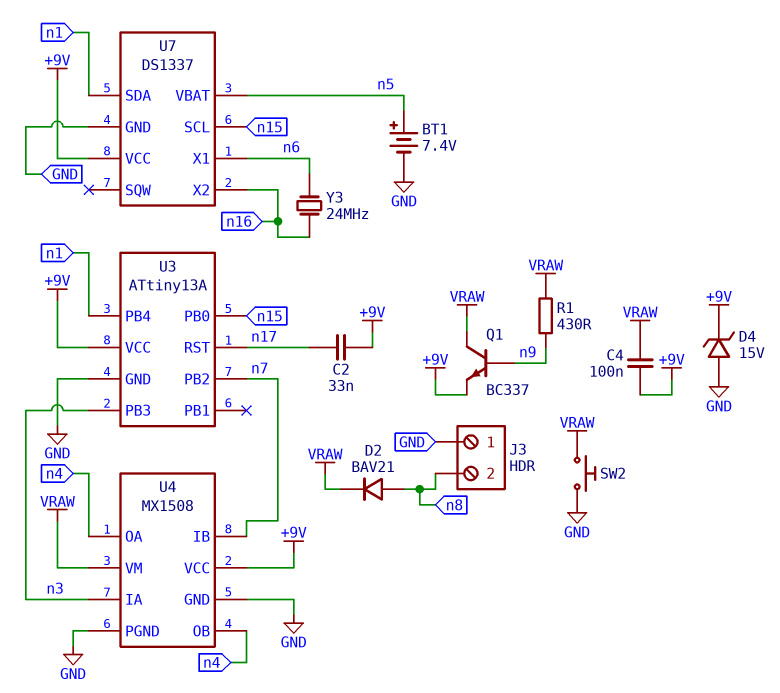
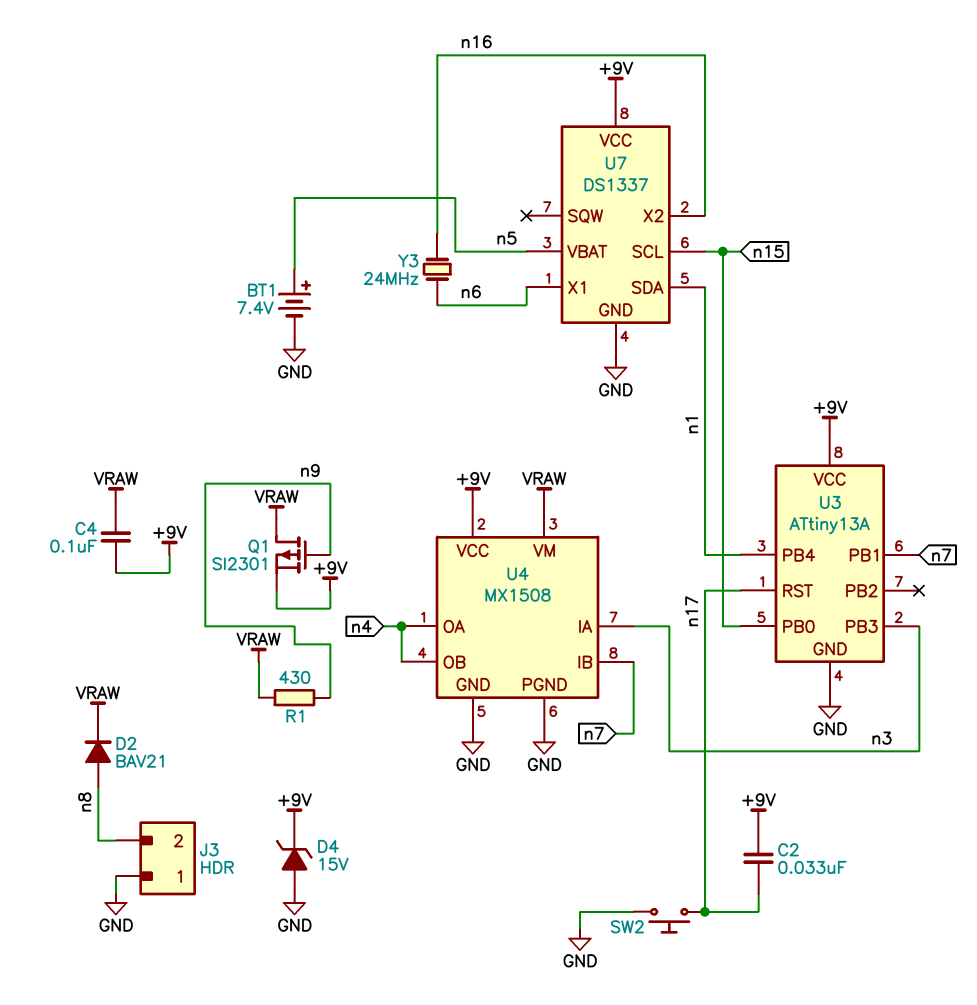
Q1: NPN BC337 (B n9, C VRAW, E +9V) -> PMOS SI2301 (G n9, D VRAW, S +9V)
SW2: button (GND, VRAW) -> button (GND, n17)
U3 pin PB1: none -> n7
U3 pin PB2: n7 -> none

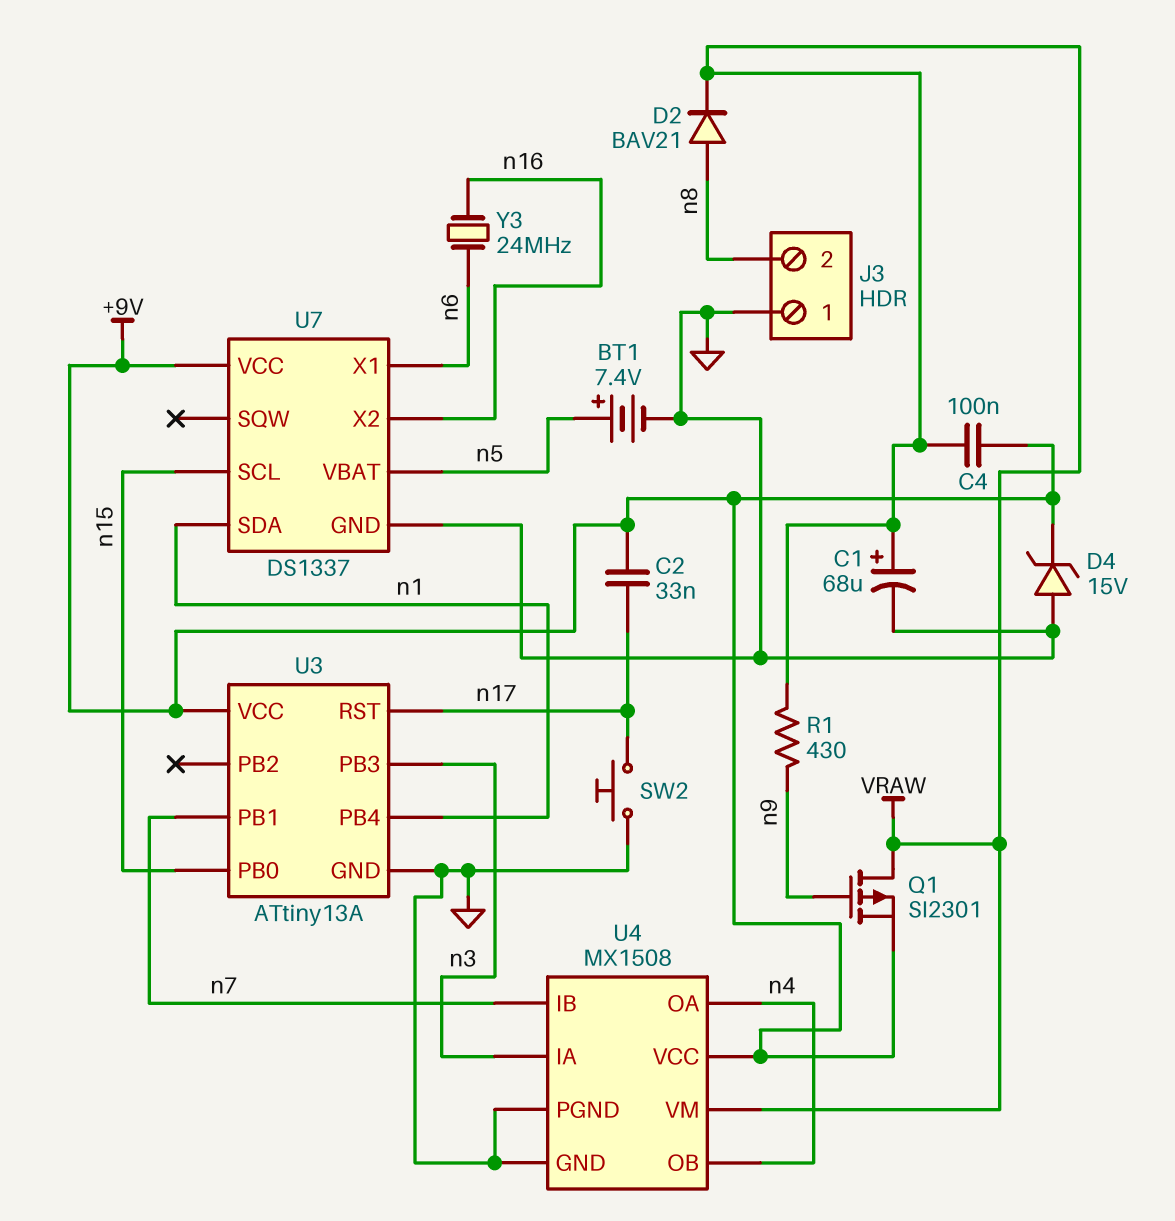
C1: none -> 68uF (plus VRAW, minus GND)

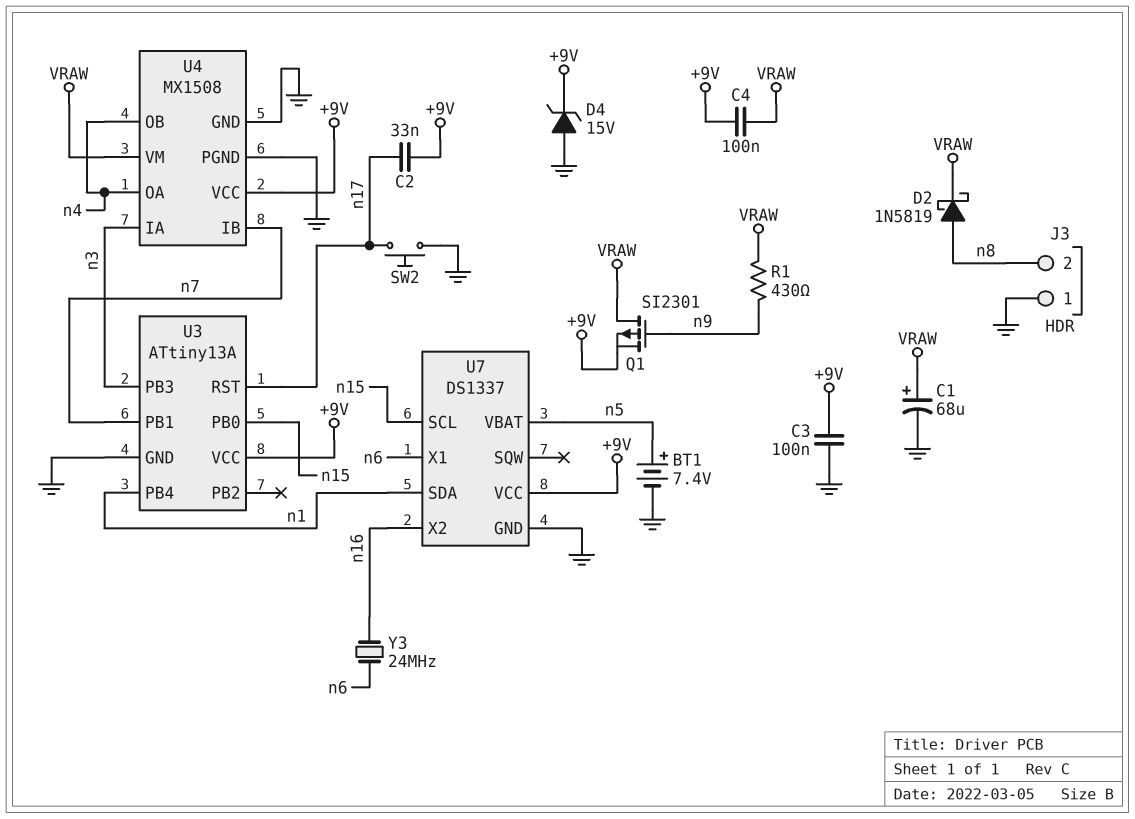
C3: none -> 100nF (+9V, GND)
D2: diode BAV21 (A n8, K VRAW) -> schottky 1N5819 (A n8, K VRAW)

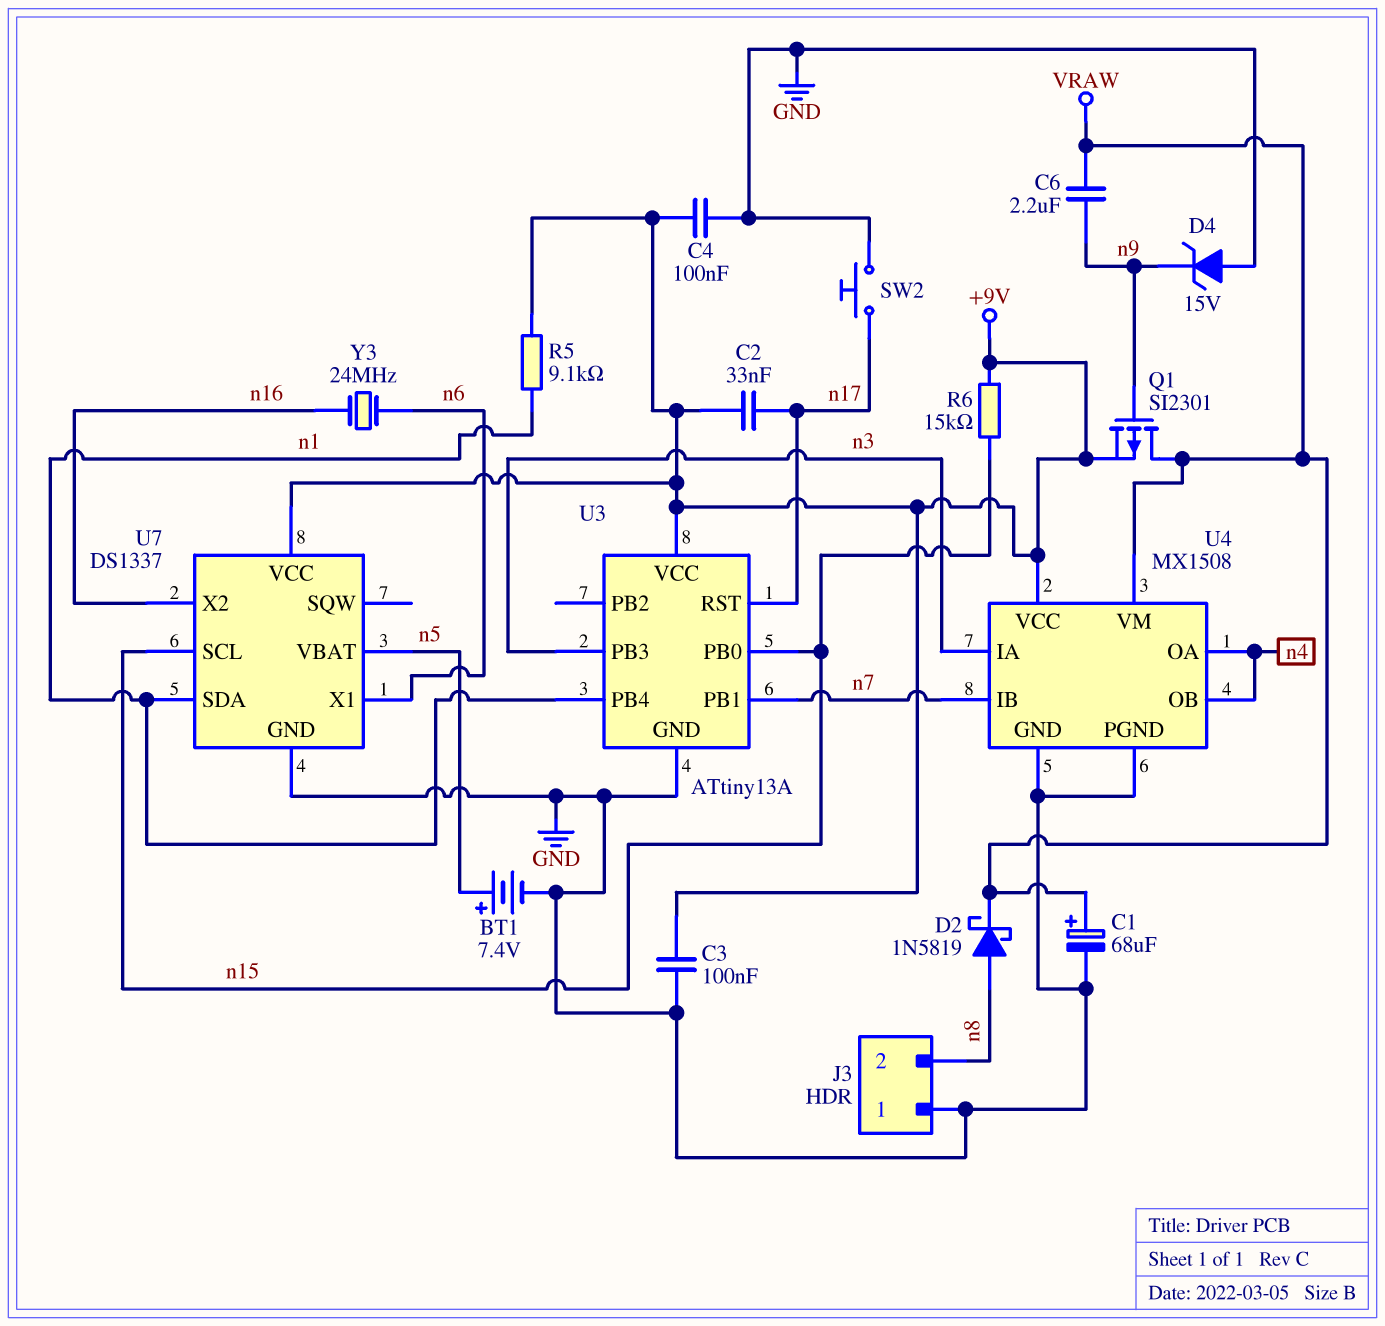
C4: 100nF (+9V, VRAW) -> 100nF (+9V, GND)
C6: none -> 2.2uF (VRAW, n9)
D4: zener 15V (A GND, K +9V) -> zener 15V (A GND, K n9)
R1: 430 (VRAW, n9) -> none
R5: none -> 9.1k (+9V, n1)
R6: none -> 15k (+9V, n15)

